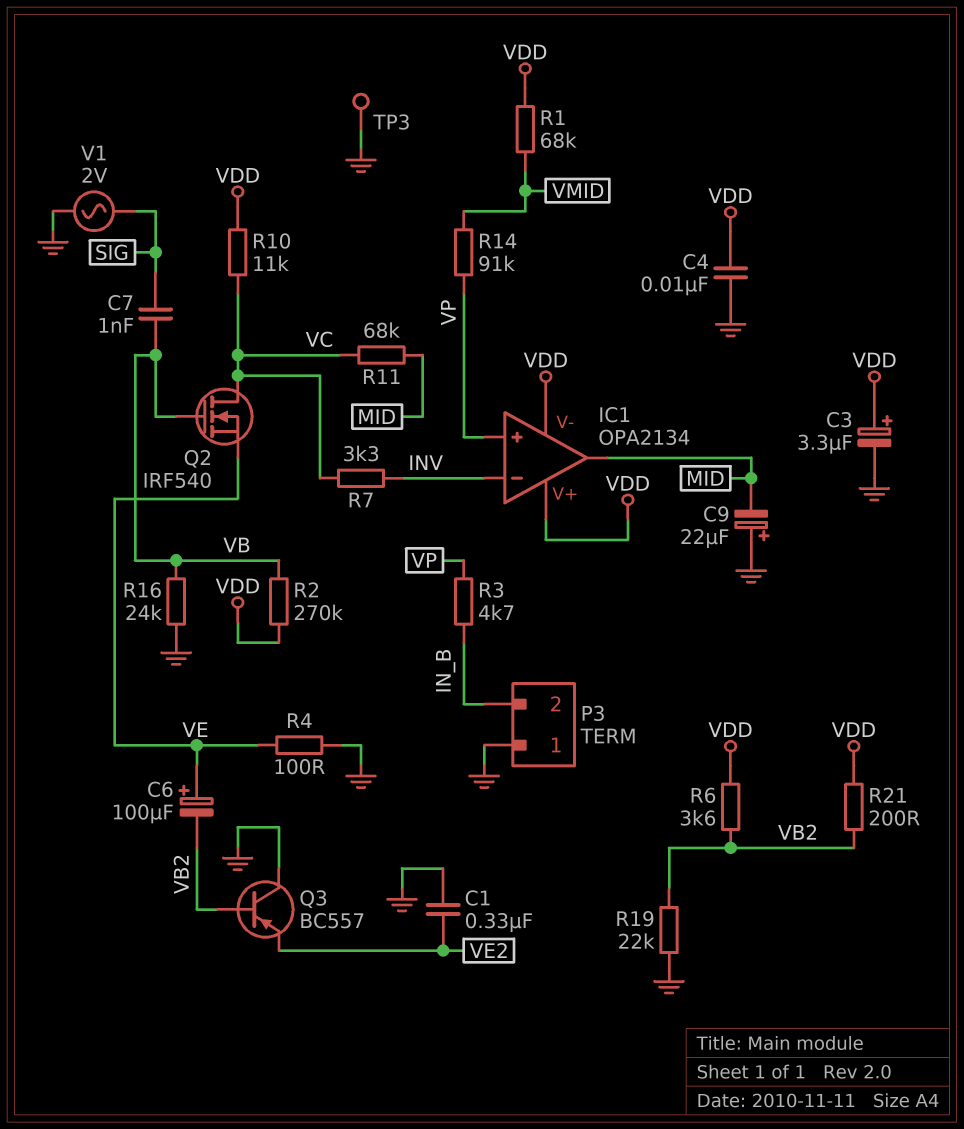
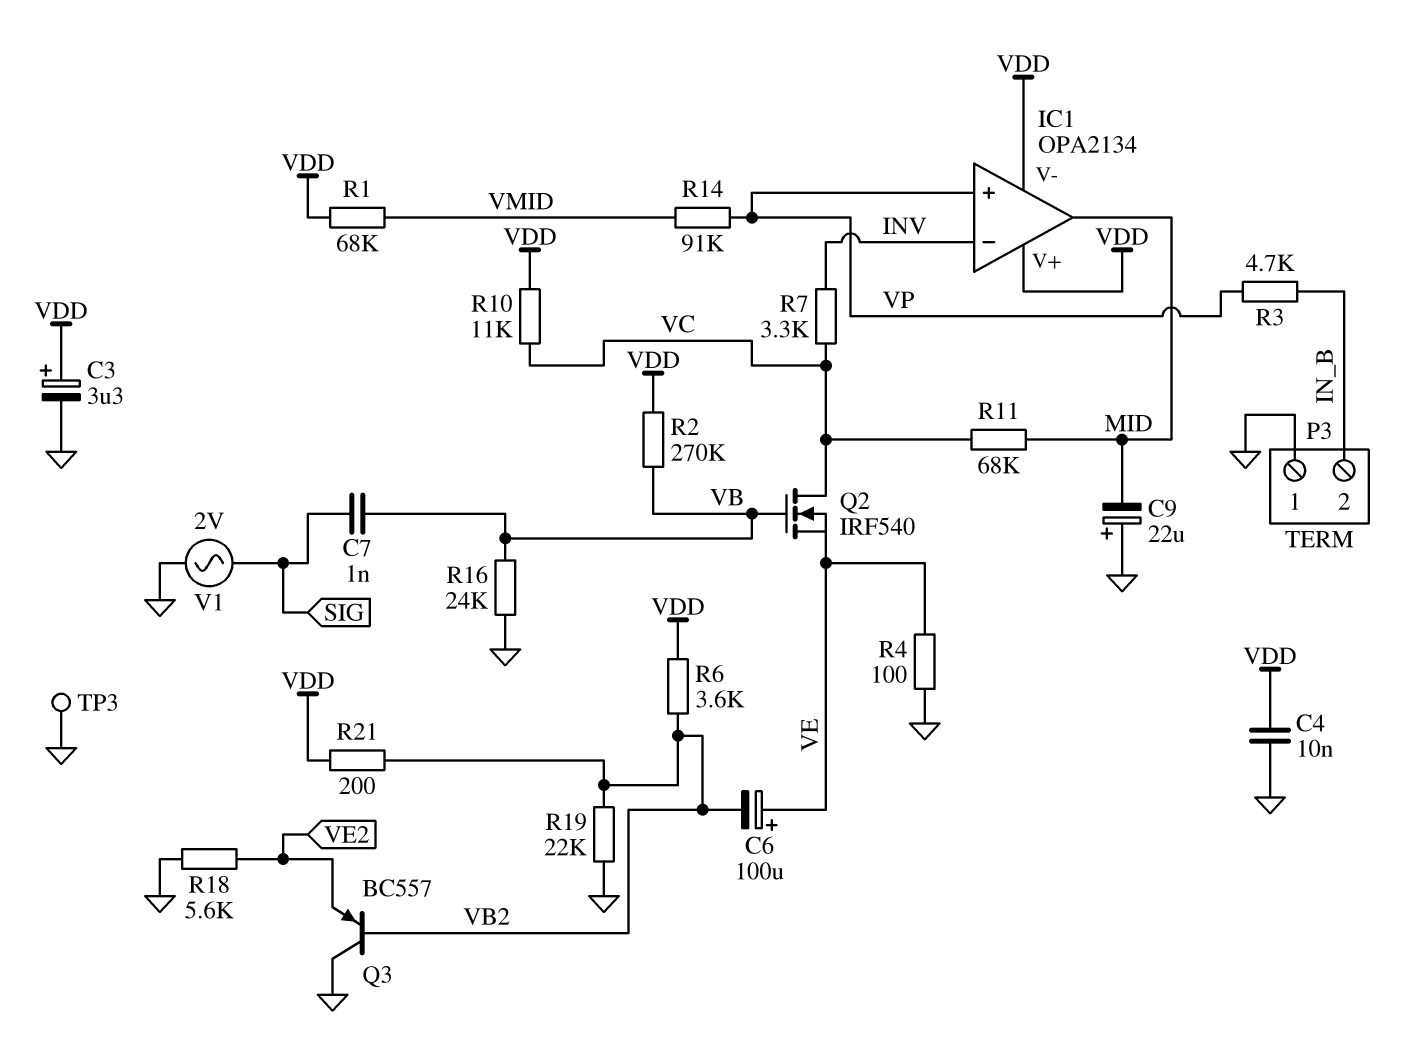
C1: 330nF (GND, VE2) -> none
R18: none -> 5.6k (GND, VE2)

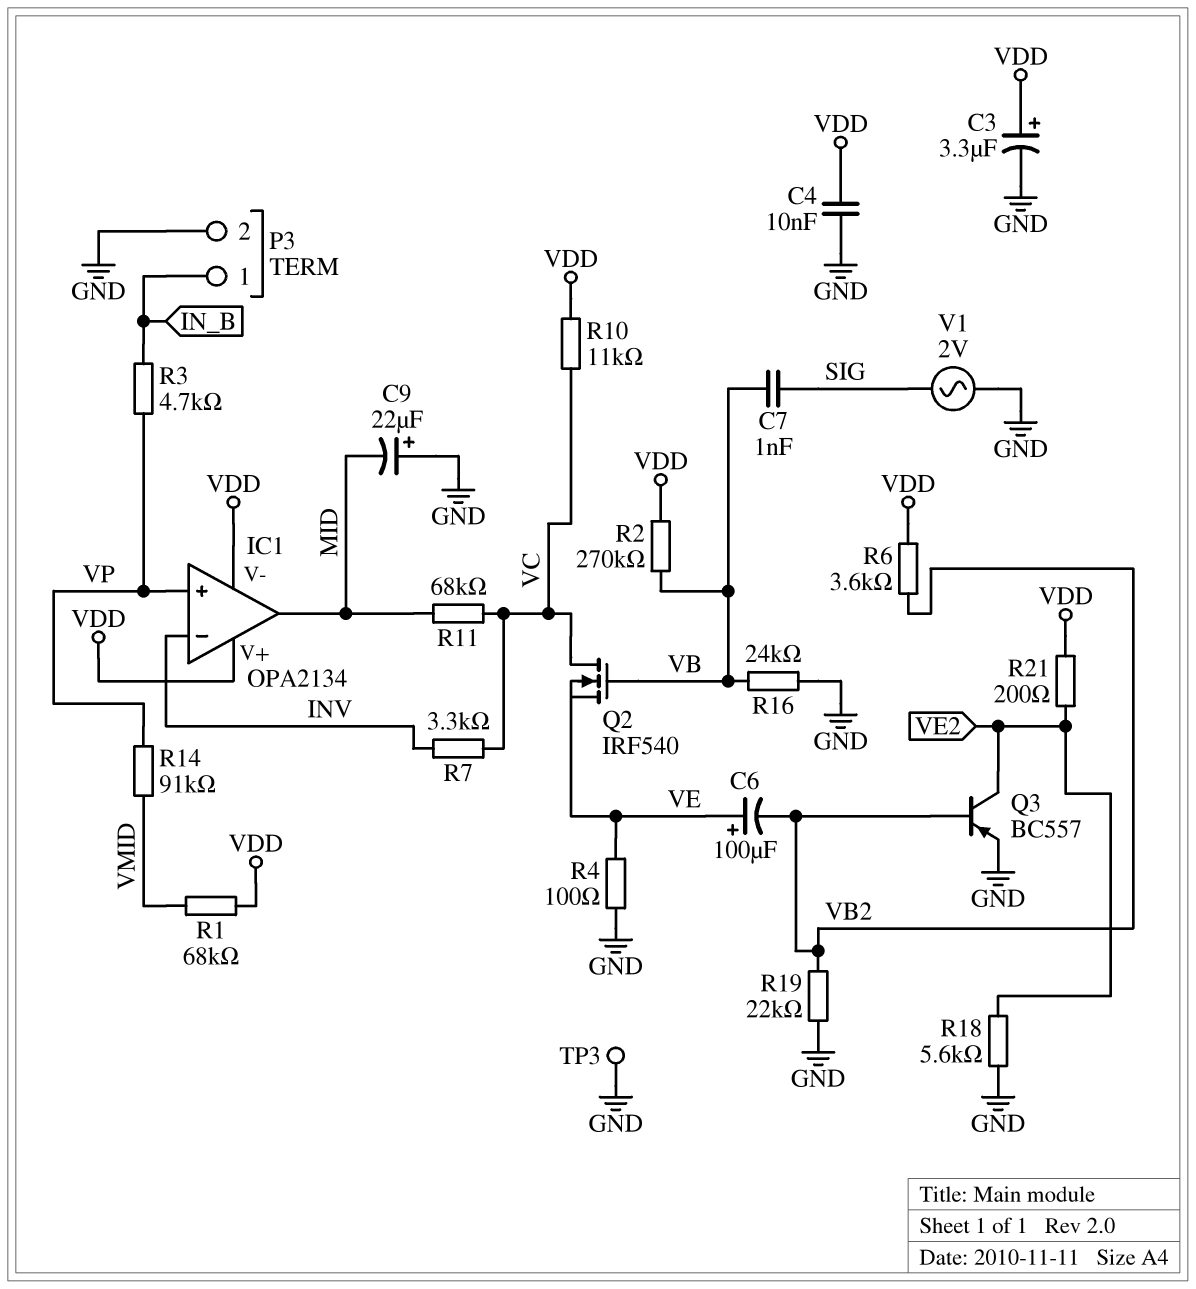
P3 pin 1: GND -> IN_B
P3 pin 2: IN_B -> GND
Q3: PNP BC557 (B VB2, C GND, E VE2) -> PNP BC557 (B VB2, C VE2, E GND)
R21: 200 (VB2, VDD) -> 200 (VDD, VE2)

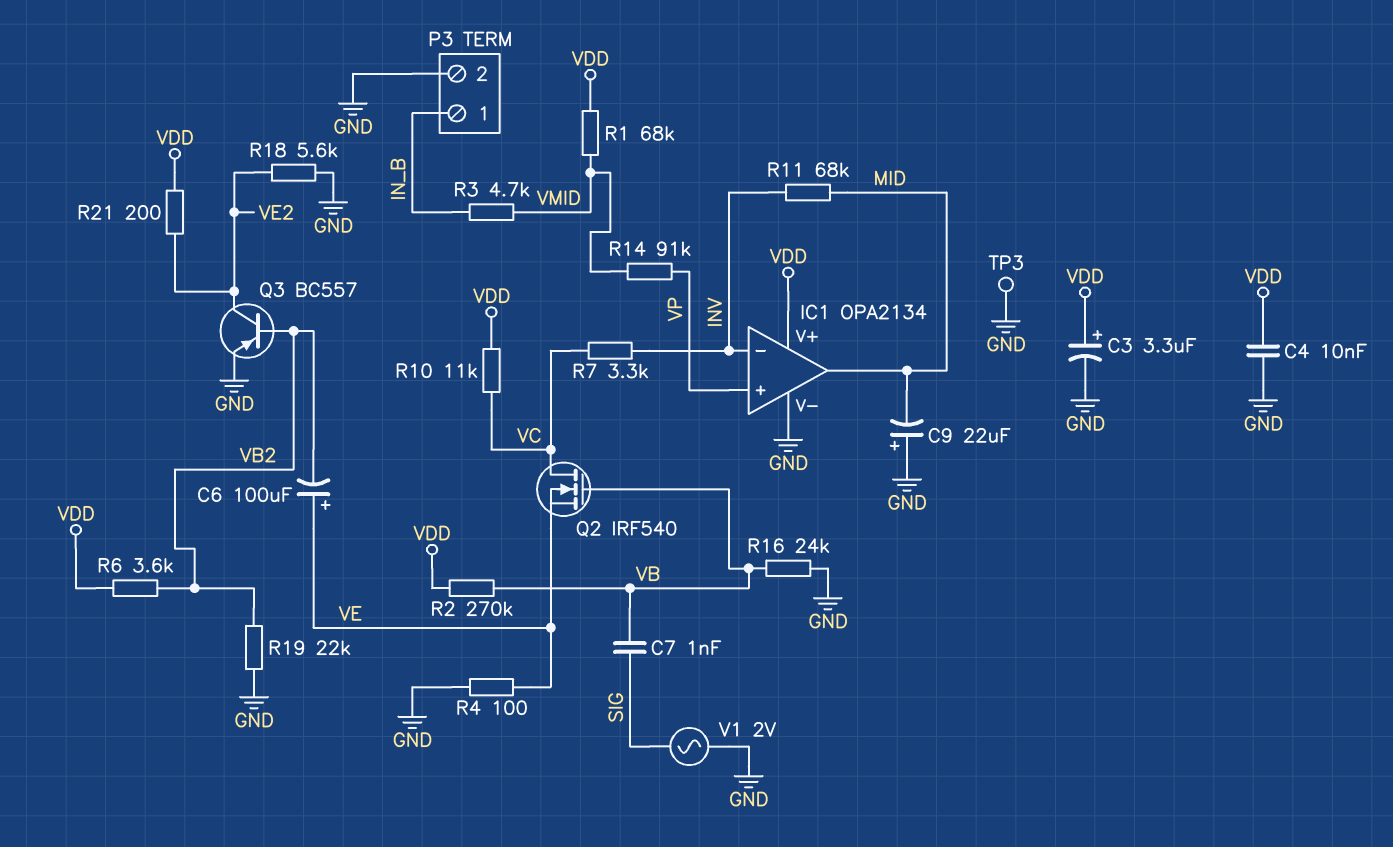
IC1 pin V-: VDD -> GND
R3: 4.7k (IN_B, VP) -> 4.7k (IN_B, VMID)
R11: 68k (MID, VC) -> 68k (INV, MID)

